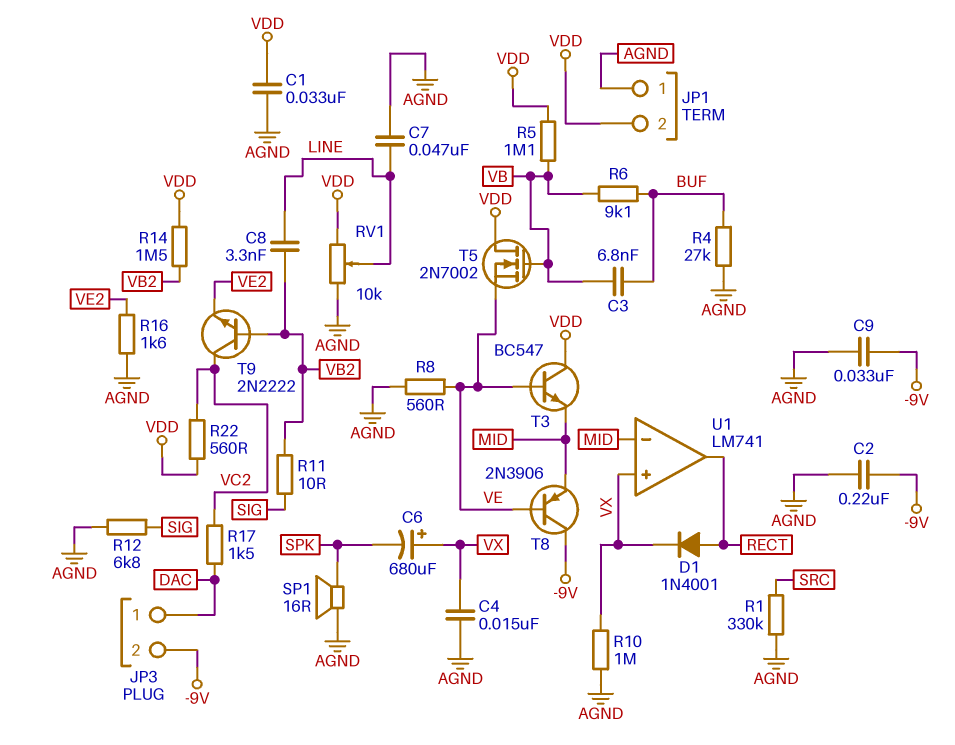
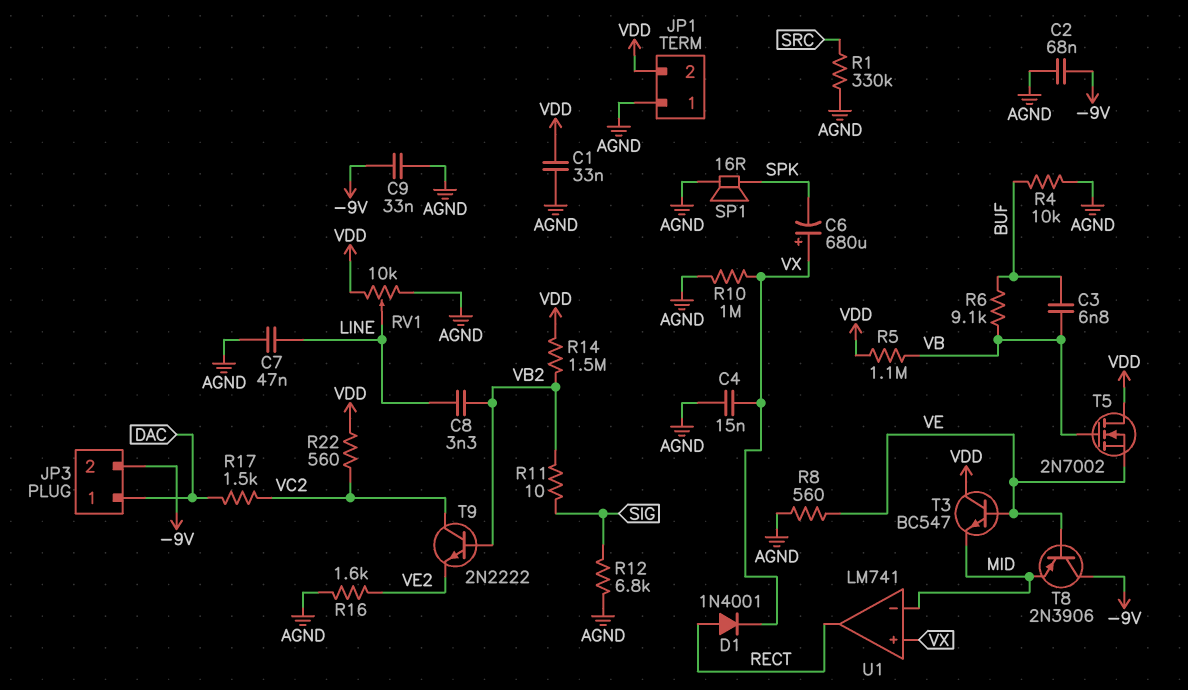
C2: 220nF (-9V, AGND) -> 68nF (-9V, AGND)
R4: 27k (AGND, BUF) -> 10k (AGND, BUF)

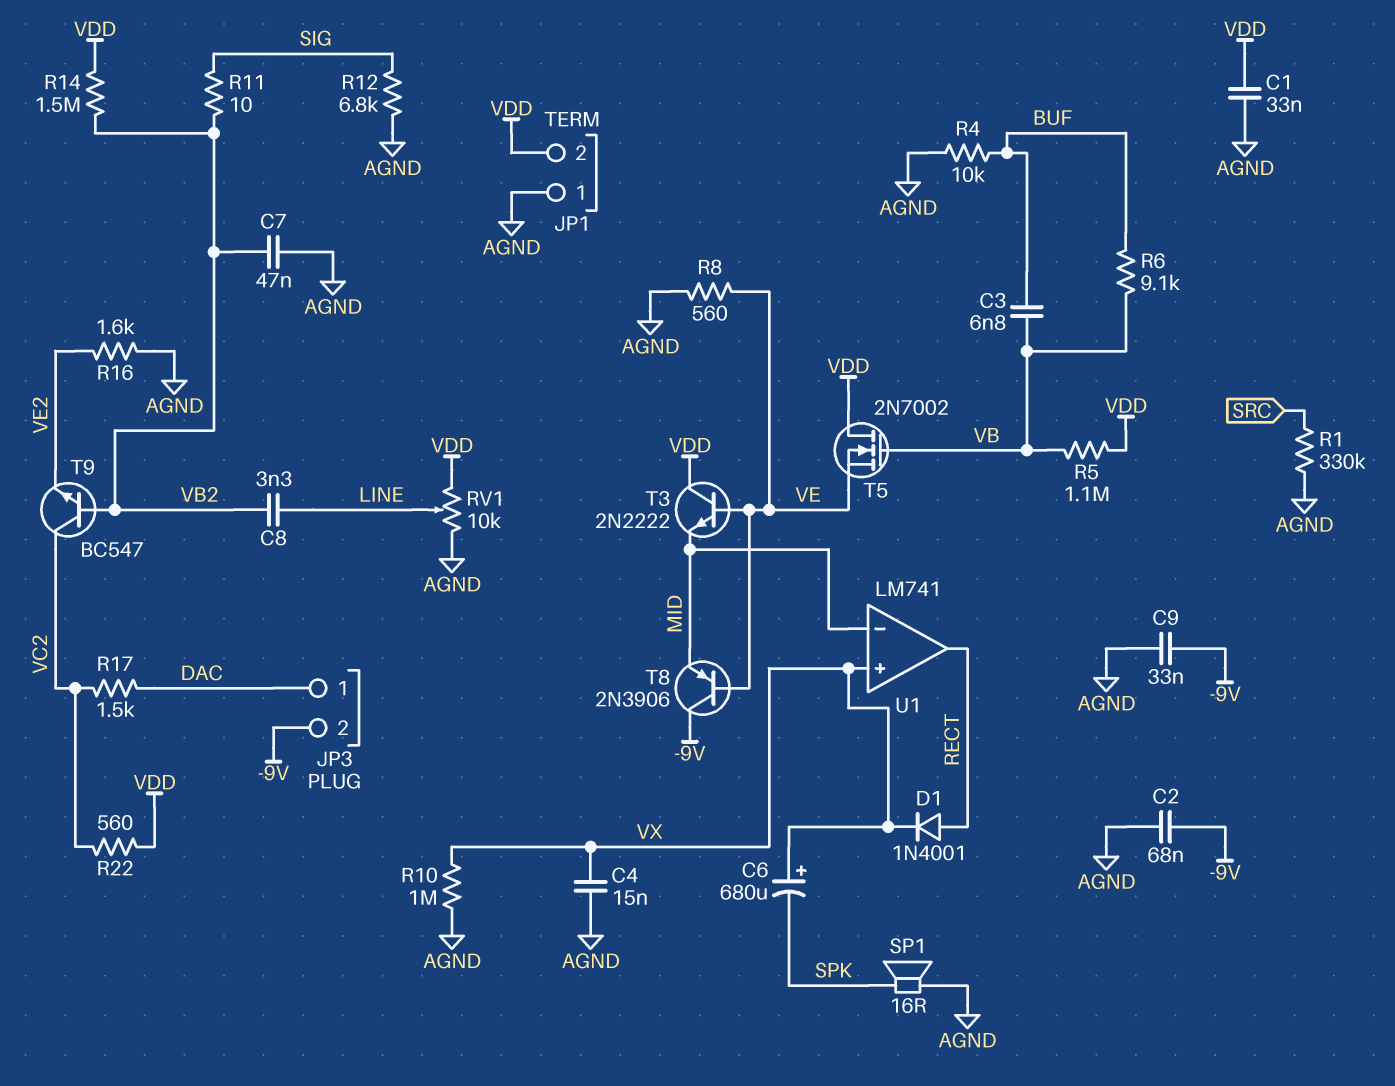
C7: 47nF (AGND, LINE) -> 47nF (AGND, VB2)
T3: NPN BC547 (B VE, C VDD, E MID) -> NPN 2N2222 (B VE, C VDD, E MID)
T9: NPN 2N2222 (B VB2, C VC2, E VE2) -> NPN BC547 (B VB2, C VC2, E VE2)

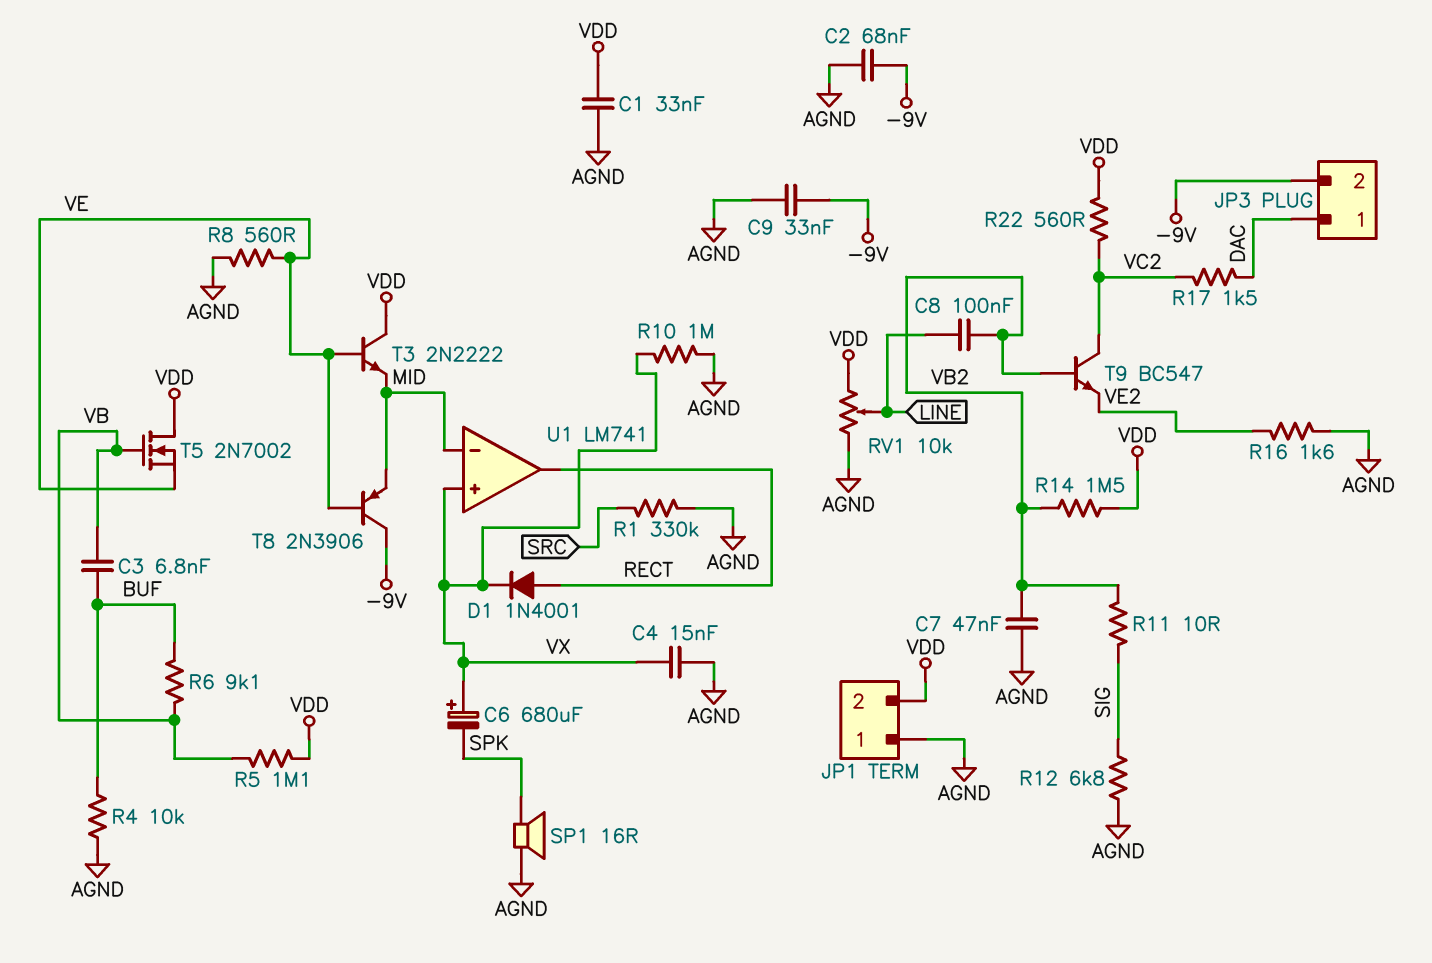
C8: 3.3nF (LINE, VB2) -> 100nF (LINE, VB2)

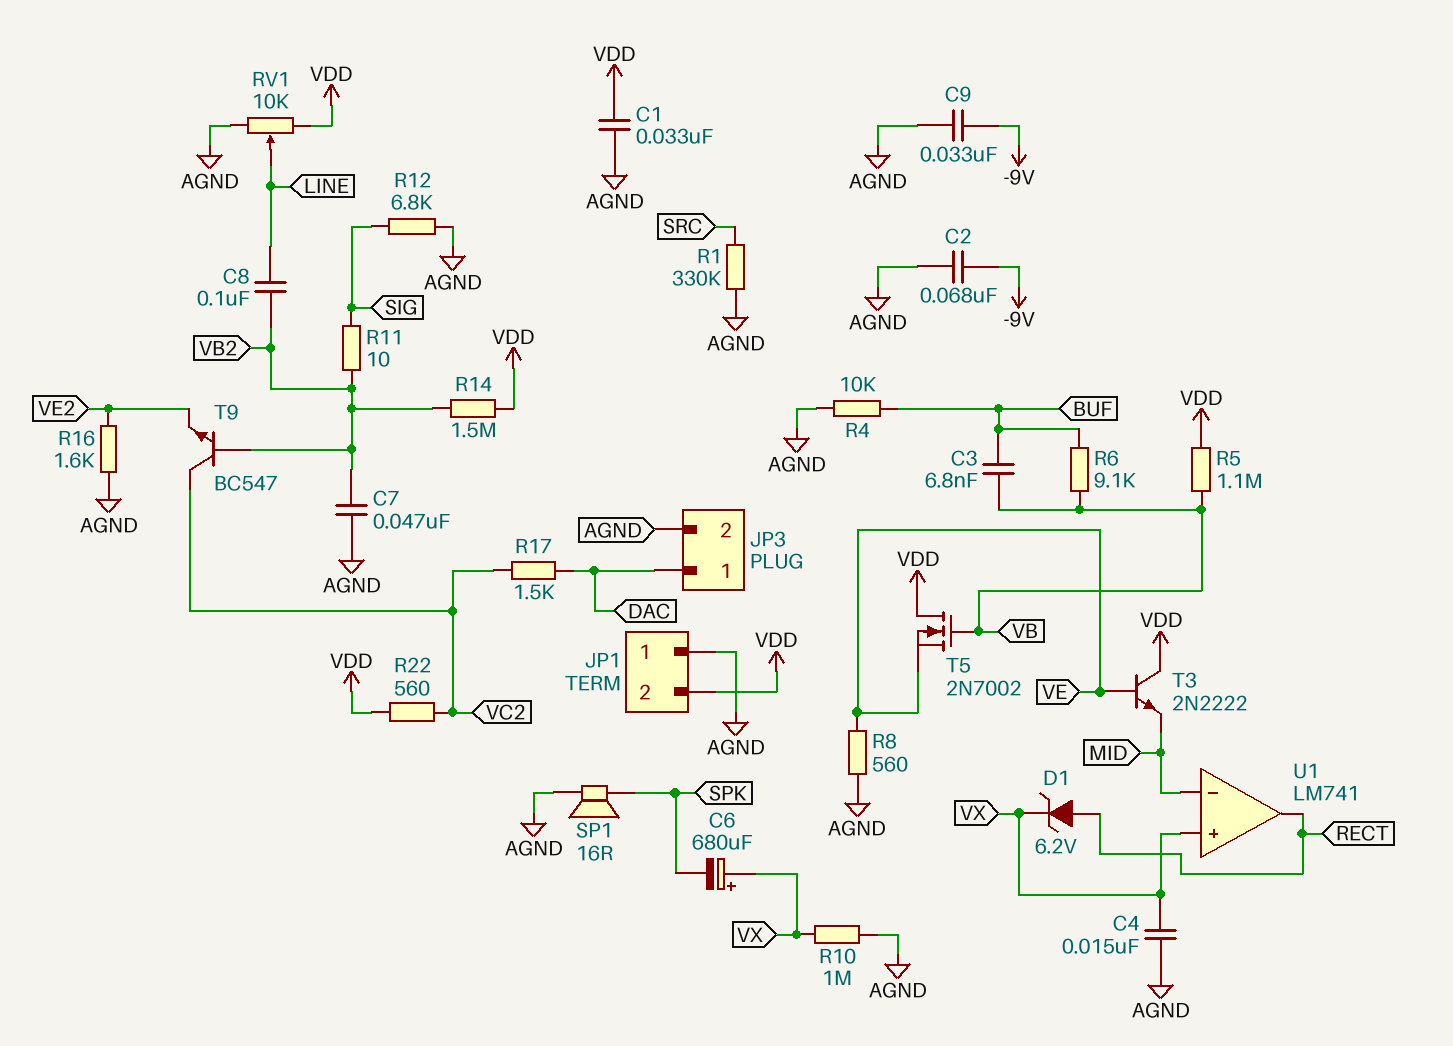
D1: diode 1N4001 (A RECT, K VX) -> zener 6.2V (A RECT, K VX)
JP3 pin 2: -9V -> AGND
T8: PNP 2N3906 (B VE, C -9V, E MID) -> none

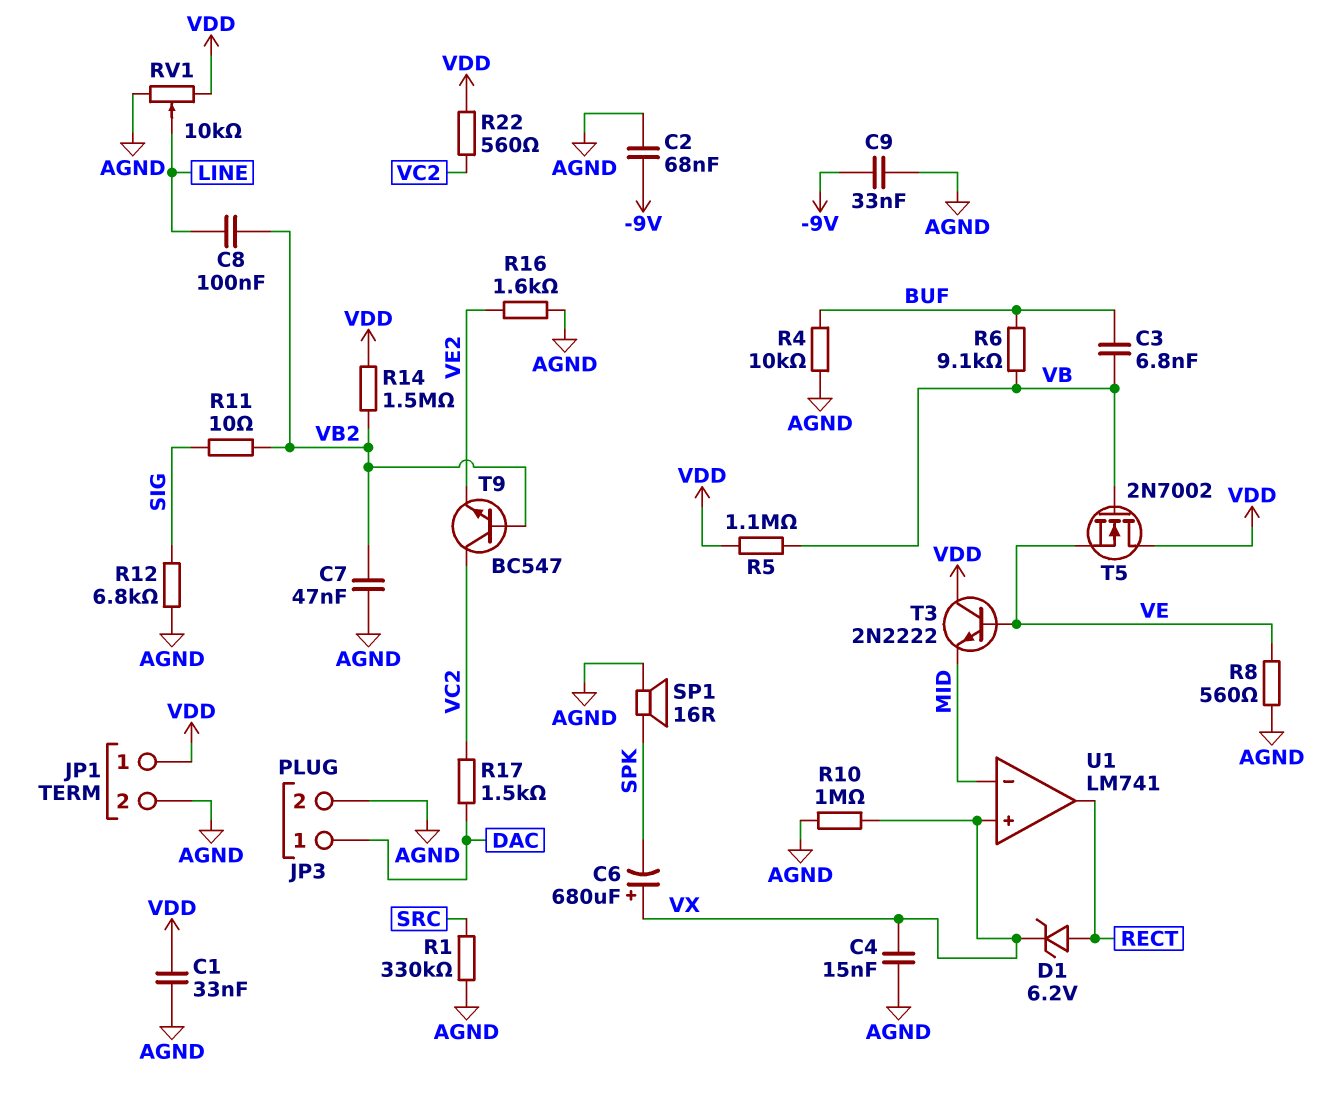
JP1 pin 1: AGND -> VDD
JP1 pin 2: VDD -> AGND

